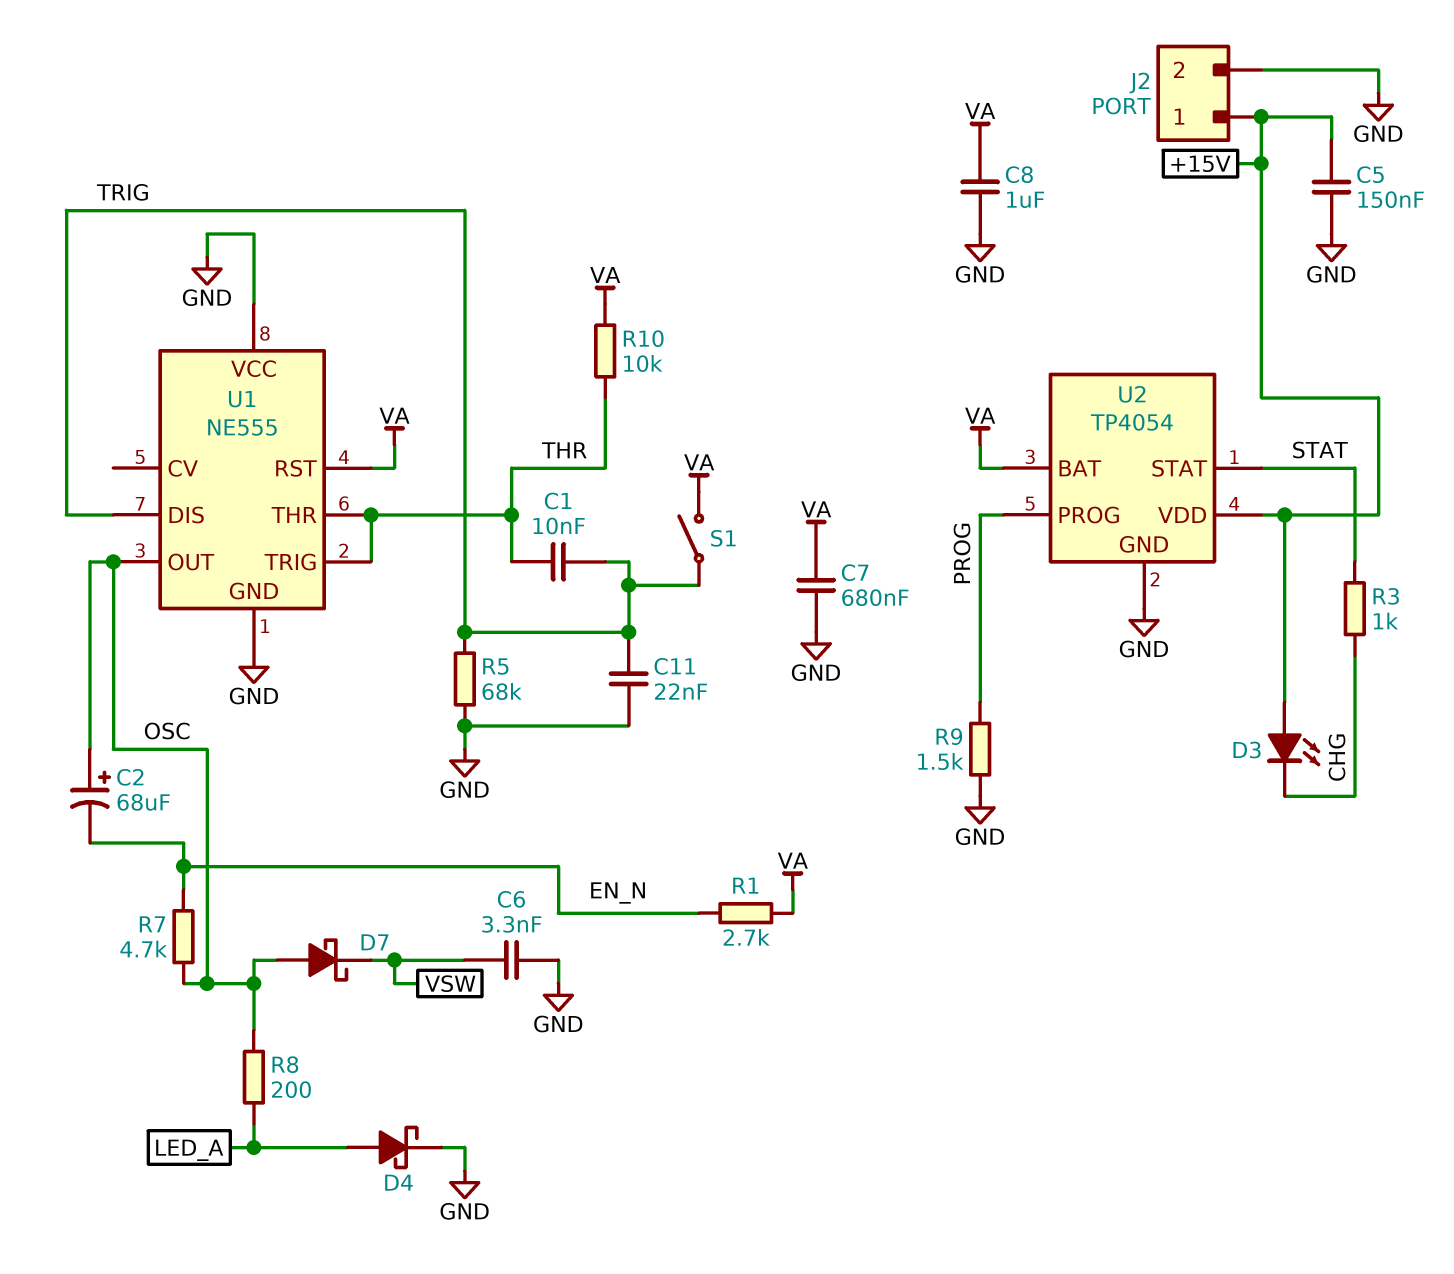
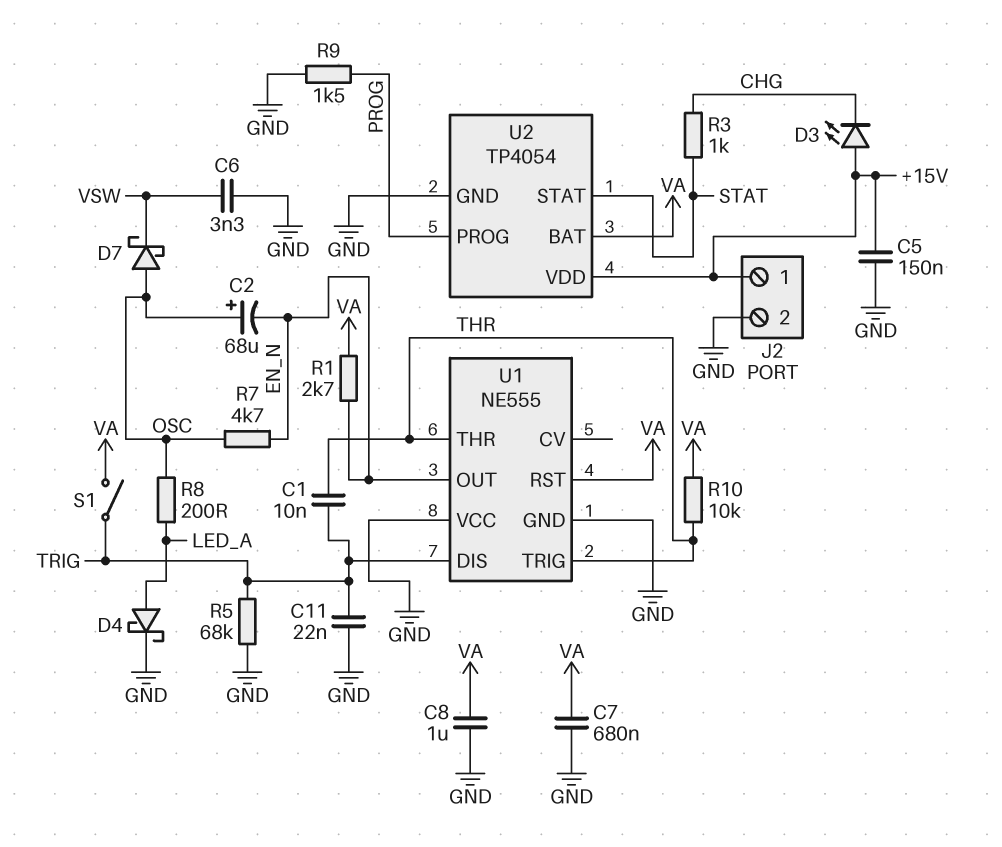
U1 pin OUT: OSC -> EN_N

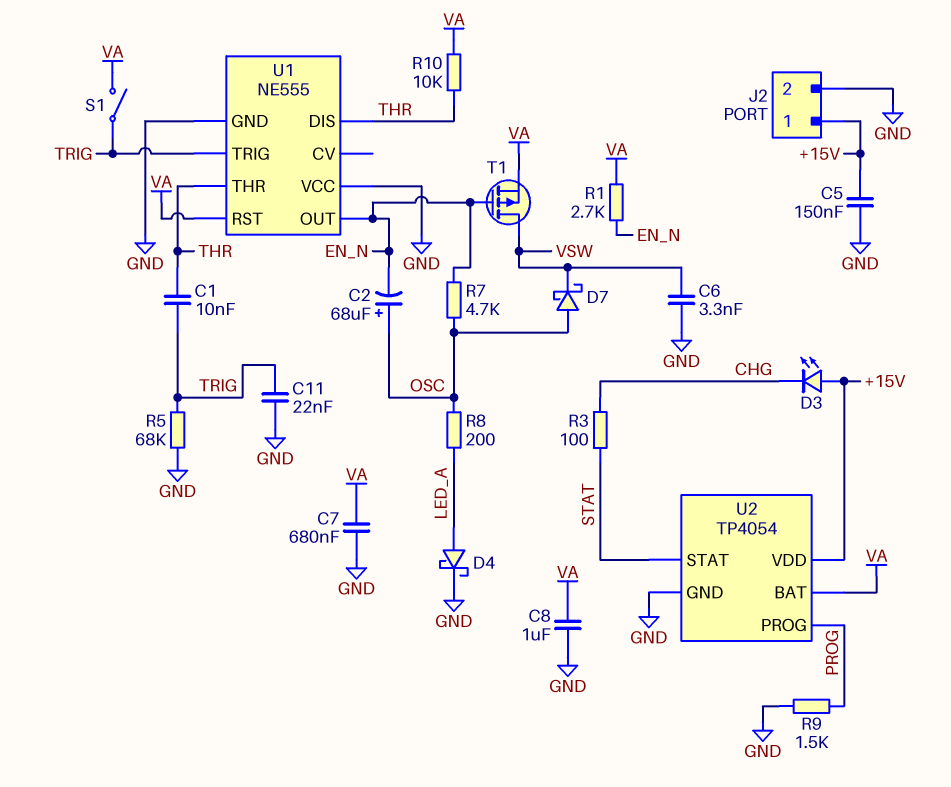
R3: 1k (CHG, STAT) -> 100 (CHG, STAT)
T1: none -> PMOS (G EN_N, D VSW, S VA)
U1 pin DIS: TRIG -> THR
U1 pin TRIG: THR -> TRIG

